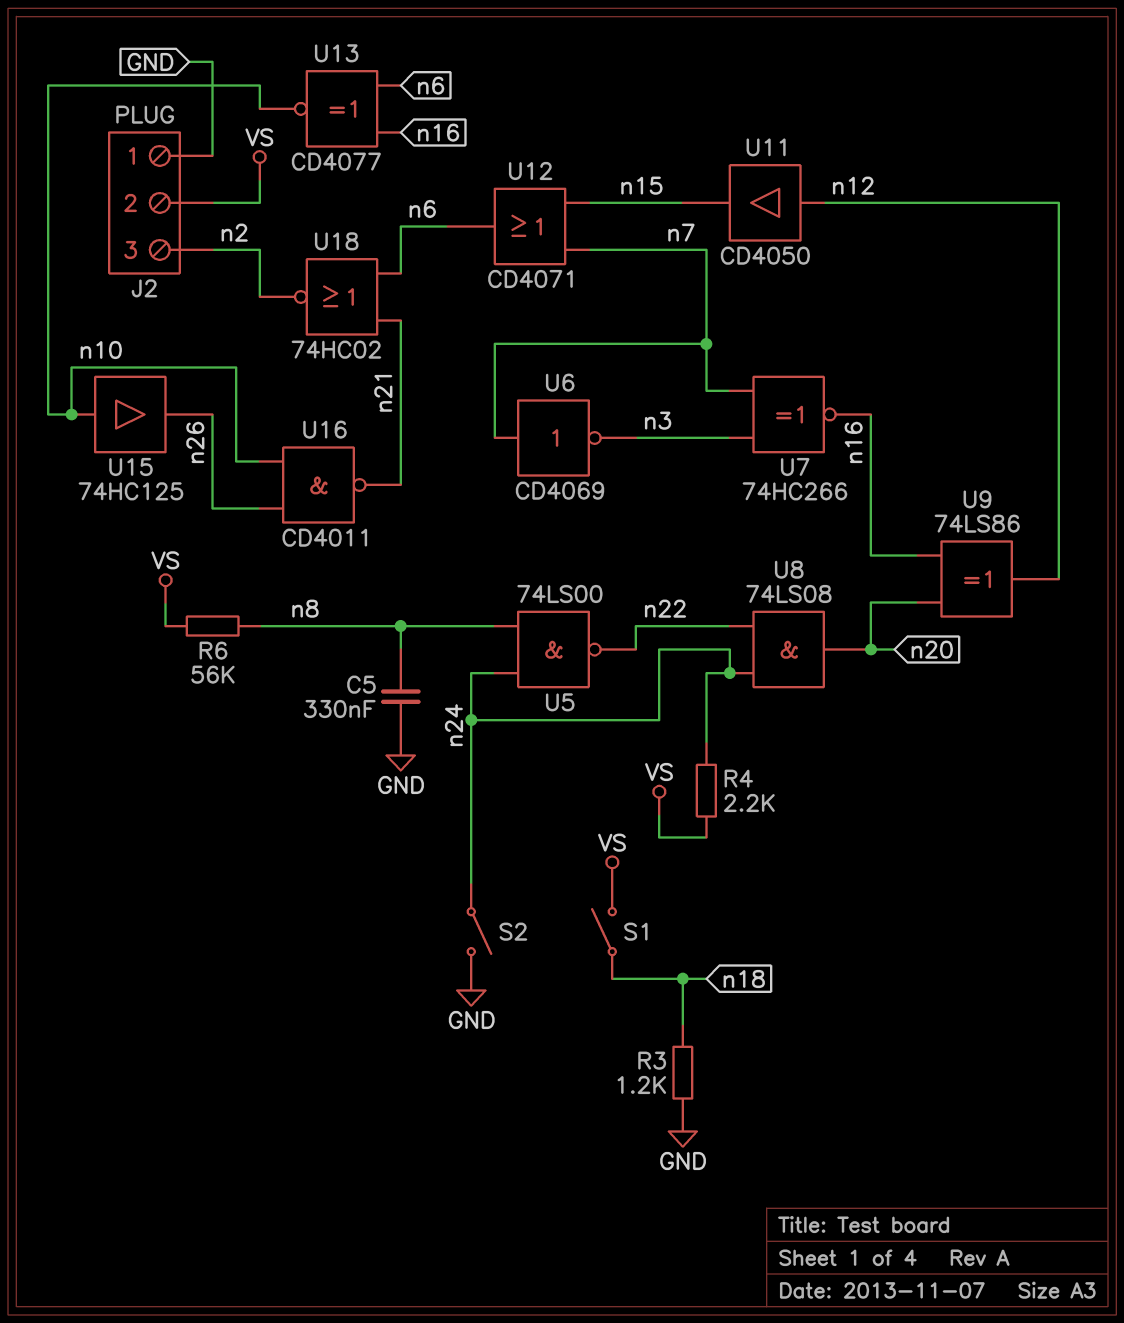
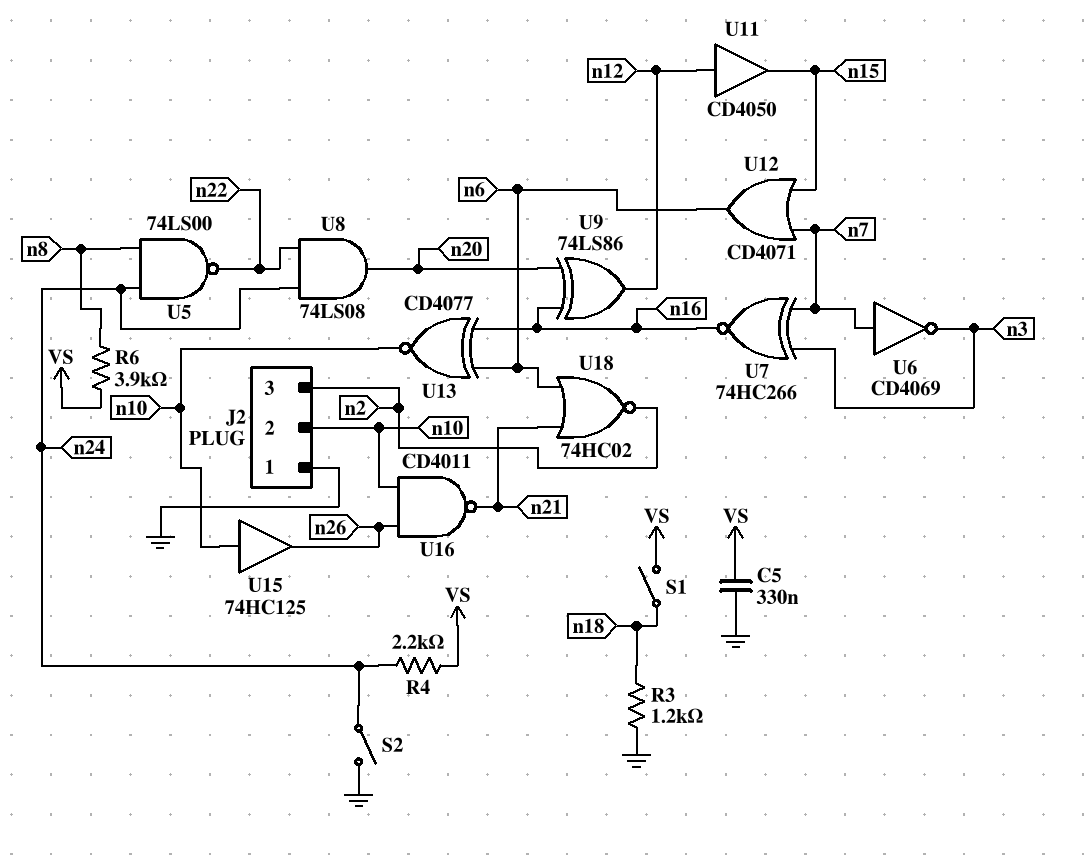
C5: 330nF (GND, n8) -> 330nF (GND, VS)
J2 pin 2: VS -> n10
R6: 56k (VS, n8) -> 3.9k (VS, n8)

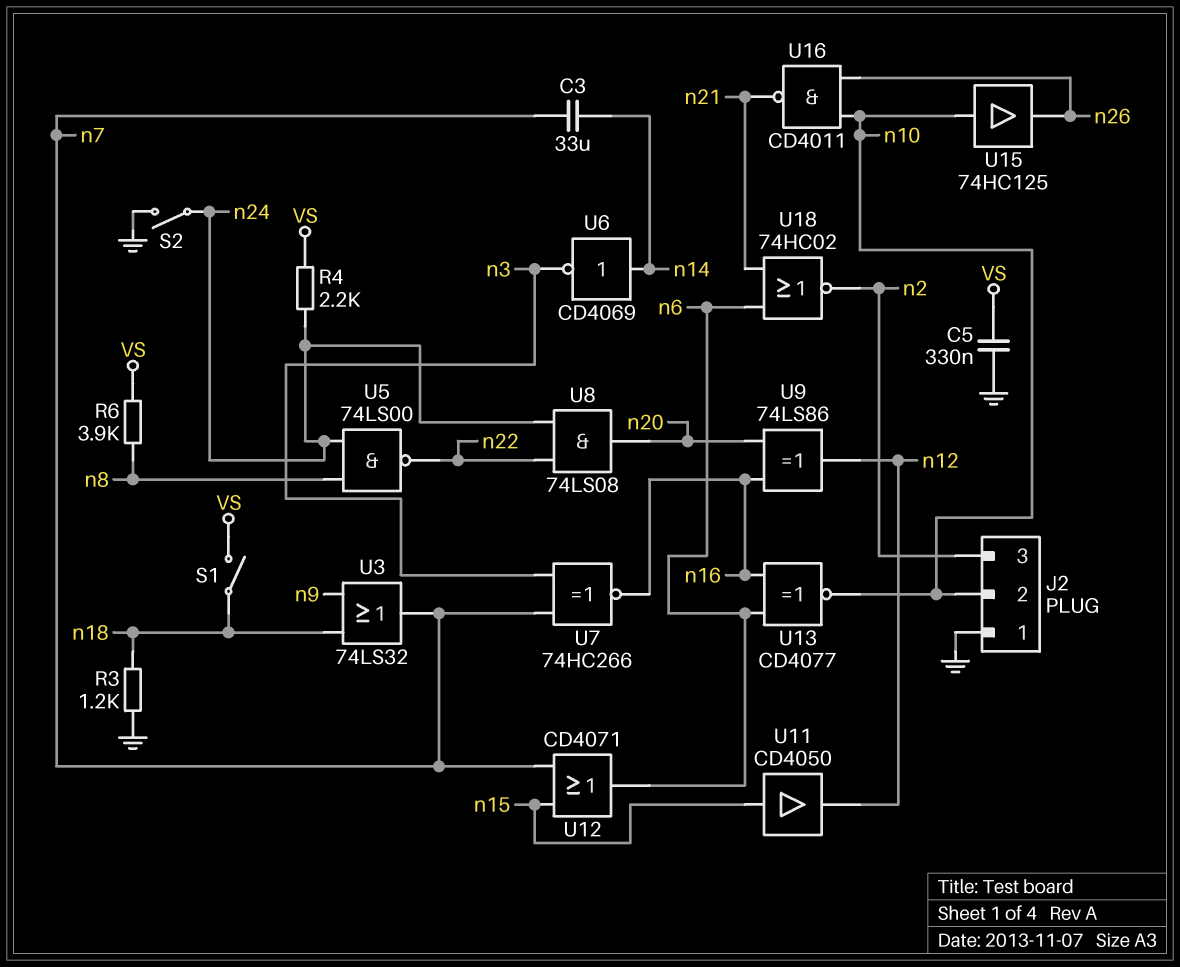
C3: none -> 33uF (n7, n14)
U3: none -> OR 74LS32 (in n9, in n18, out n7)
U6: NOT CD4069 (in n7, out n3) -> NOT CD4069 (in n14, out n3)
U11: buffer CD4050 (in n12, out n15) -> buffer CD4050 (in n15, out n12)

